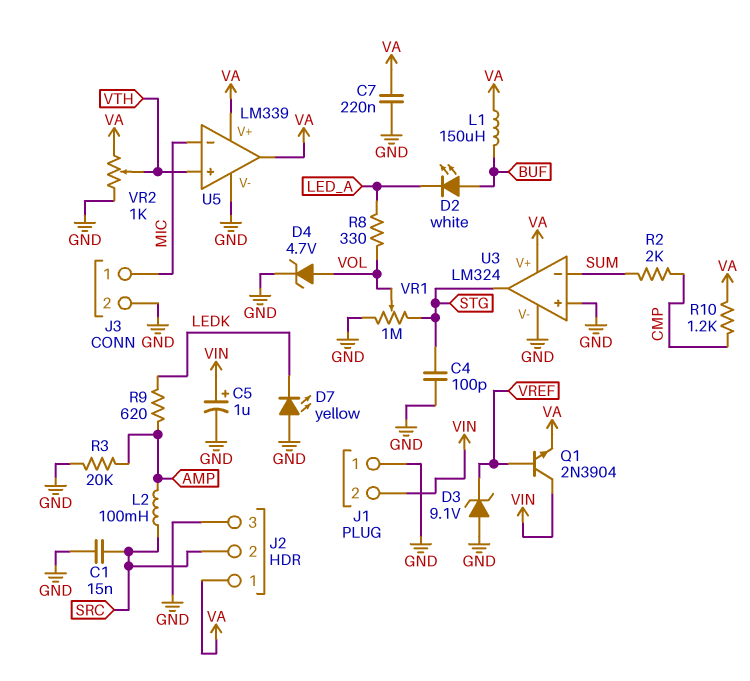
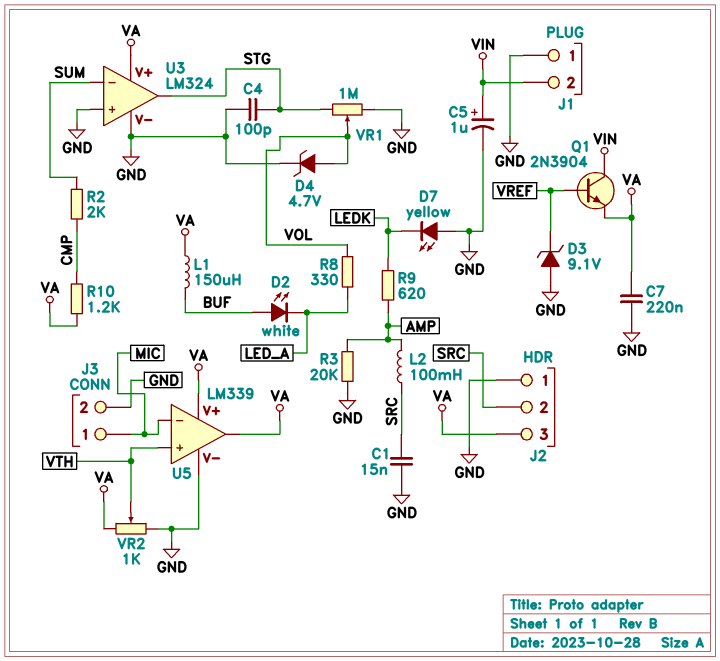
J2 pin 1: VA -> GND
J2 pin 3: GND -> VA

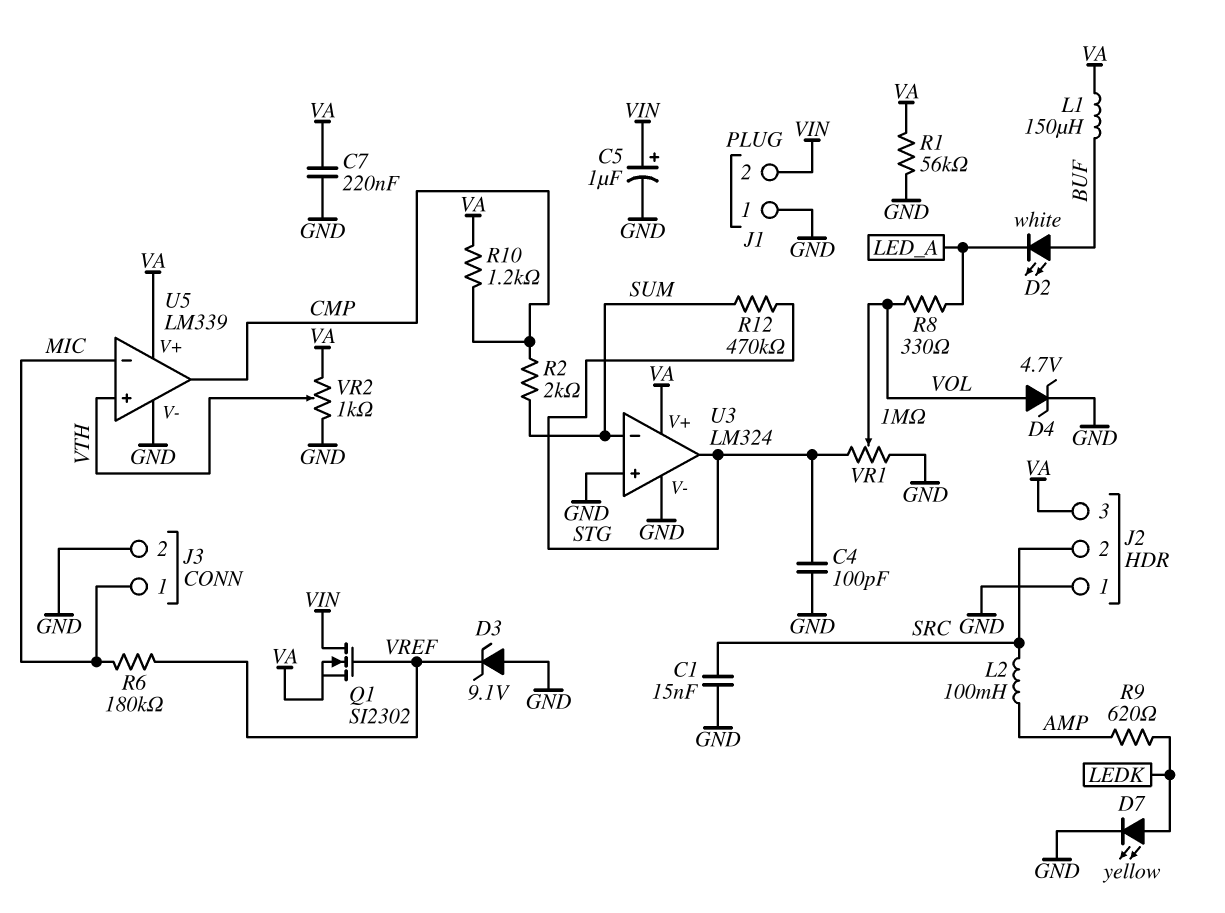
D7: LED yellow (A GND, K LEDK) -> LED yellow (A LEDK, K GND)
Q1: NPN 2N3904 (B VREF, C VIN, E VA) -> NMOS SI2302 (G VREF, D VIN, S VA)
R1: none -> 56k (GND, VA)
R3: 20k (AMP, GND) -> none
R6: none -> 180k (MIC, VREF)
R12: none -> 470k (STG, SUM)
U5 pin out: VA -> CMP

